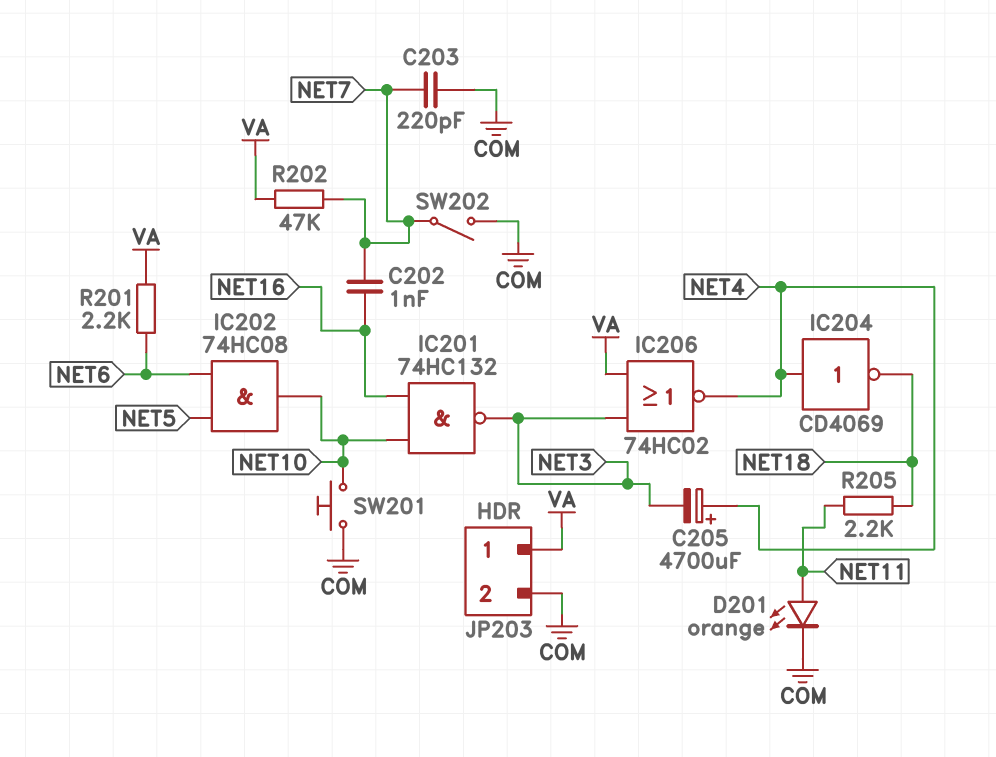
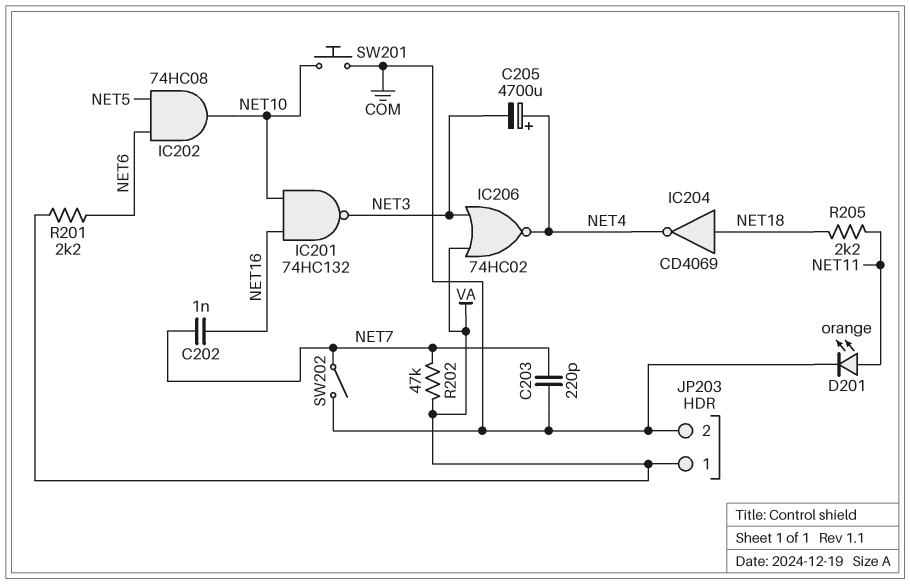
IC204: NOT CD4069 (in NET4, out NET18) -> NOT CD4069 (in NET18, out NET4)

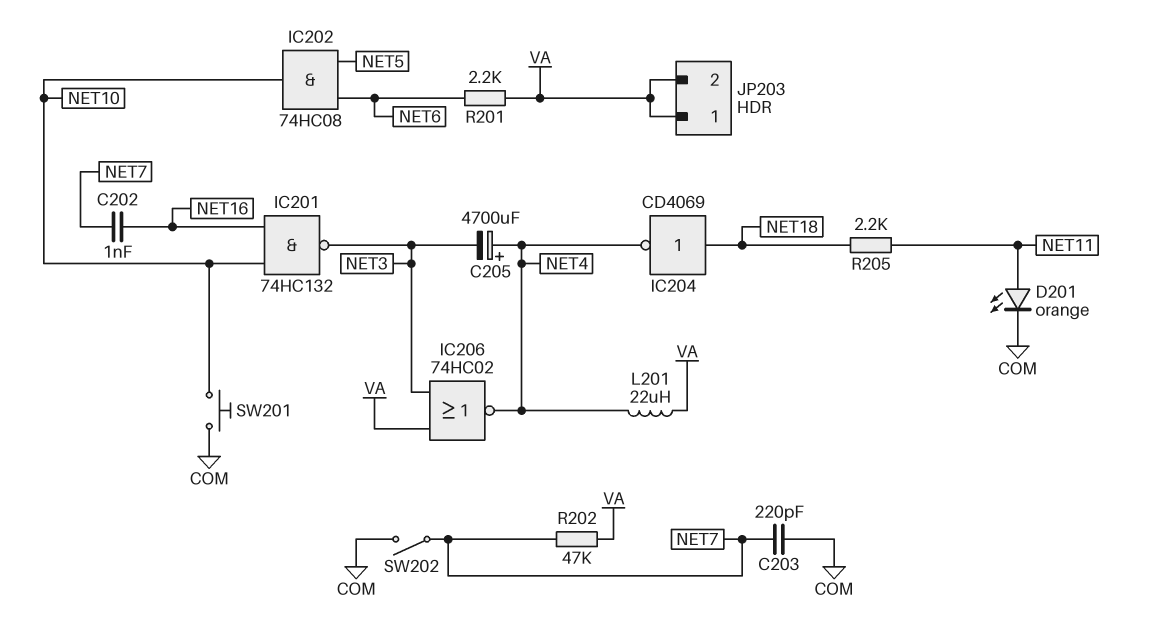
JP203 pin 2: COM -> VA
L201: none -> 22uH (NET4, VA)

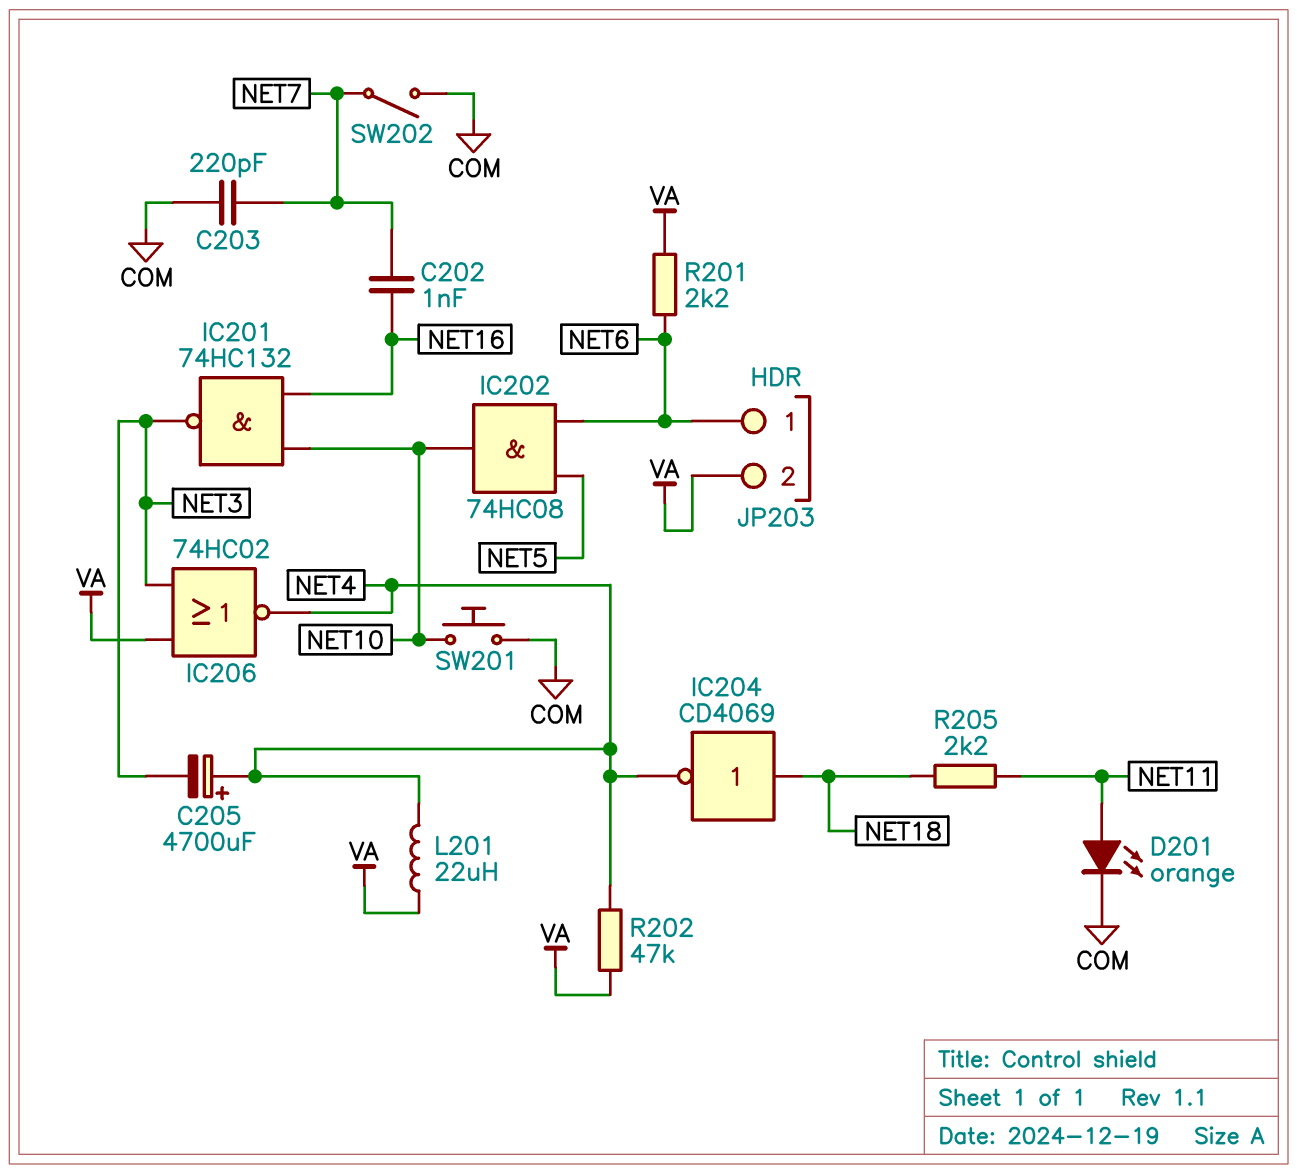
JP203 pin 1: VA -> NET6
R202: 47k (NET7, VA) -> 47k (NET4, VA)

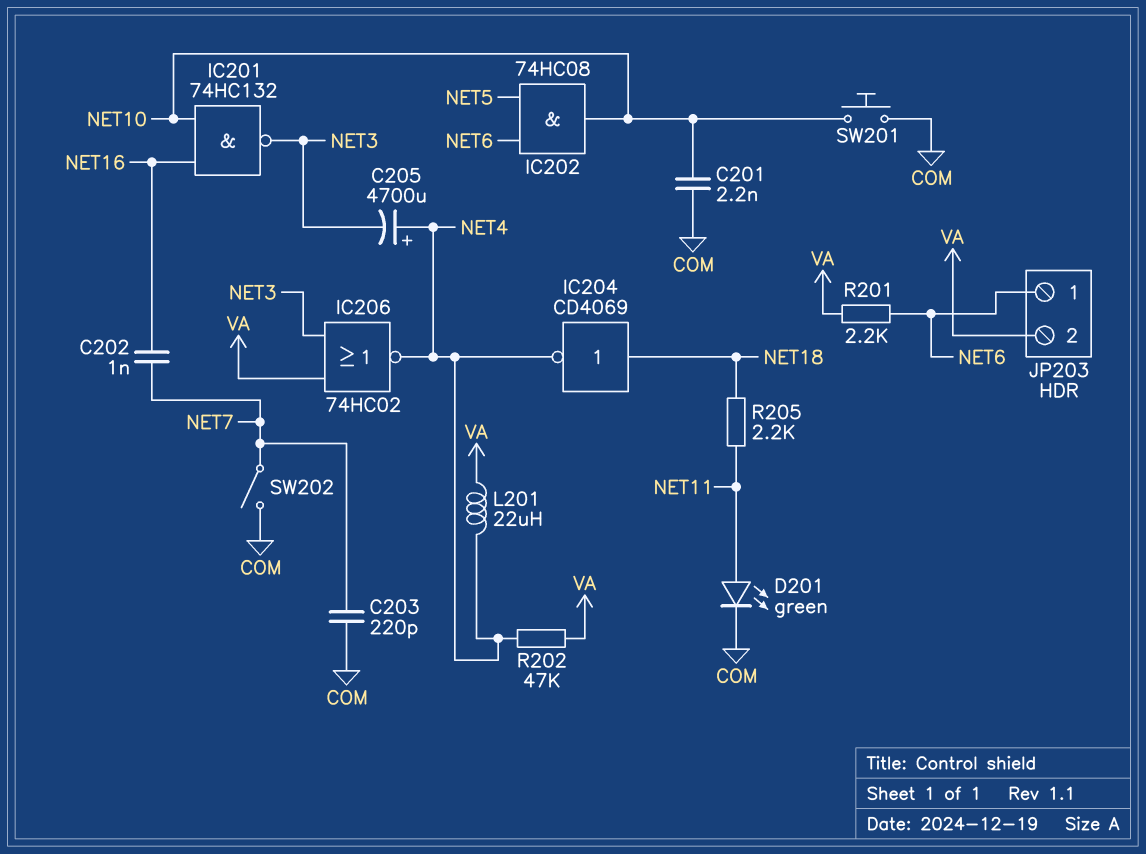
C201: none -> 2.2nF (COM, NET10)
D201: LED orange (A NET11, K COM) -> LED green (A NET11, K COM)

